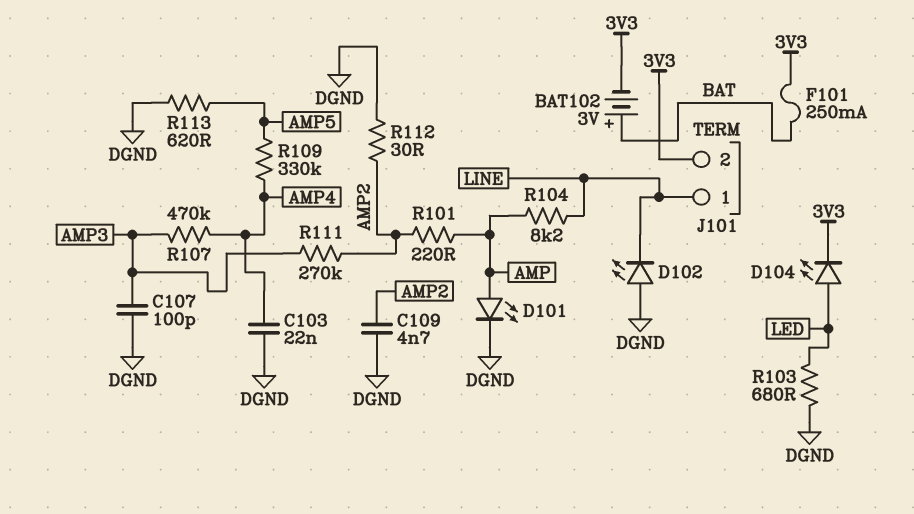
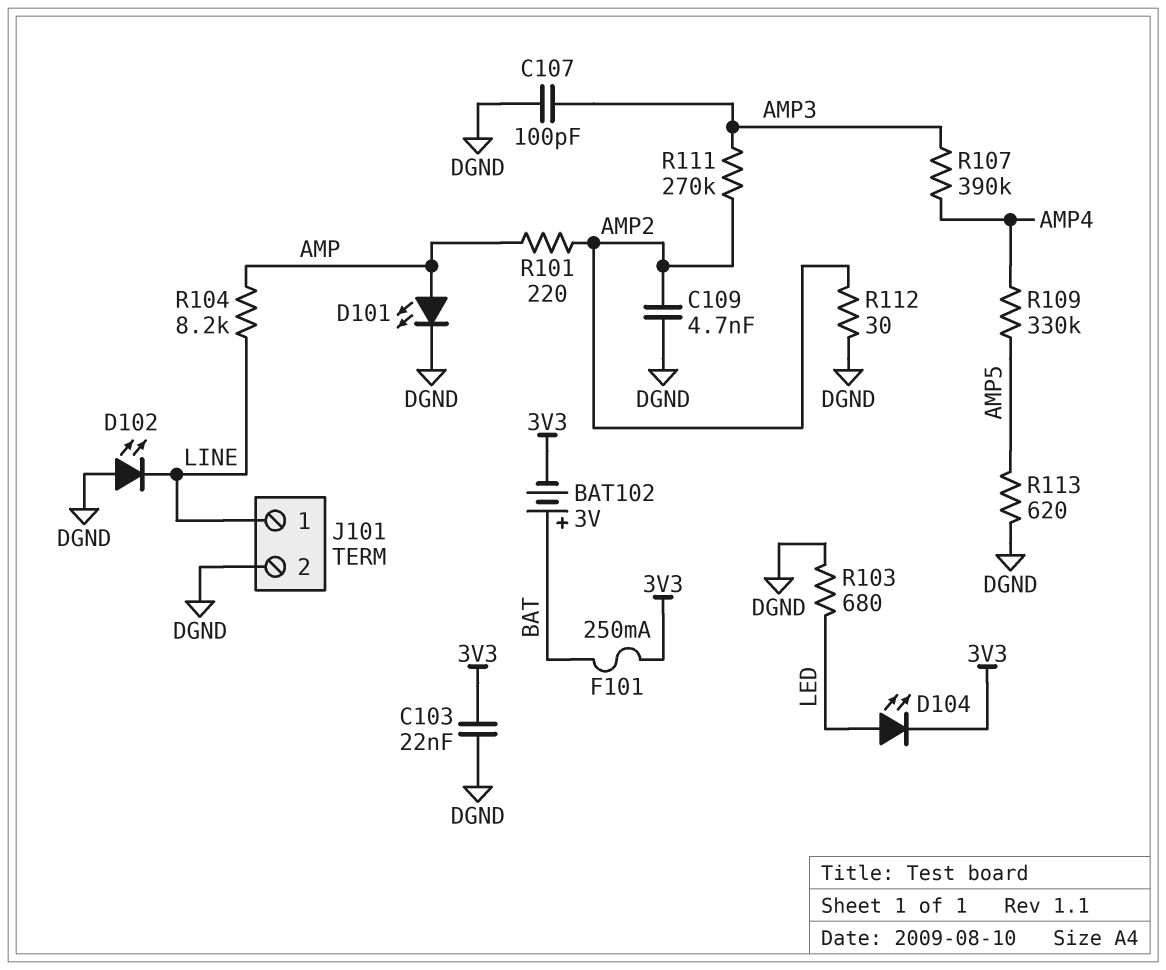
C103: 22nF (AMP4, DGND) -> 22nF (3V3, DGND)
J101 pin 2: 3V3 -> DGND
R107: 470k (AMP3, AMP4) -> 390k (AMP3, AMP4)

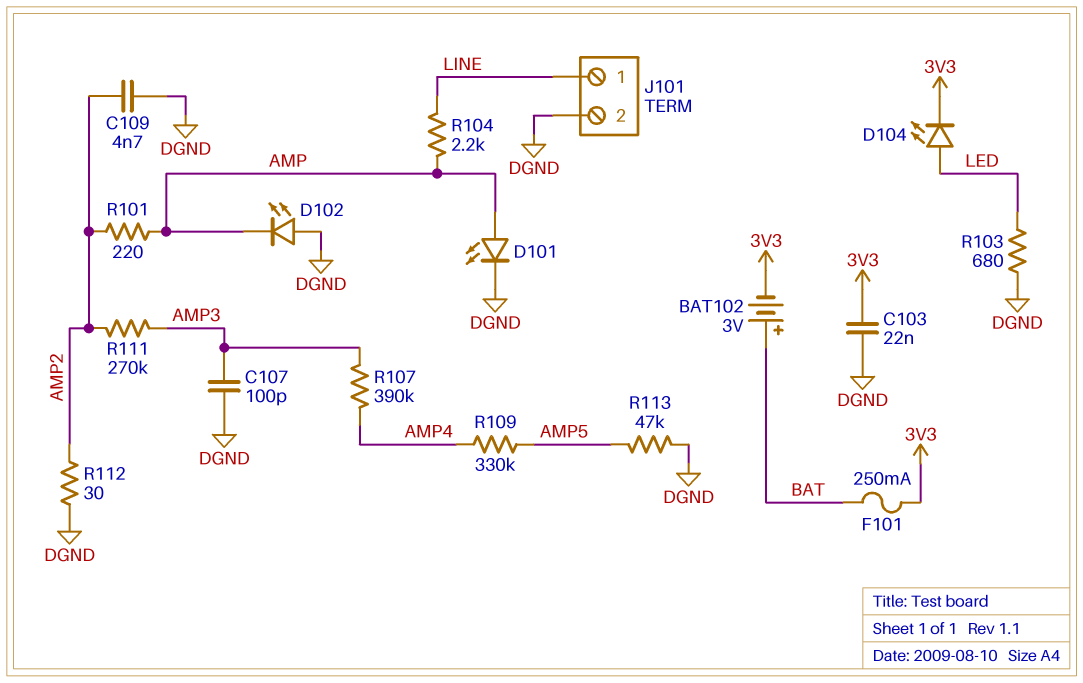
D102: LED (A DGND, K LINE) -> LED (A DGND, K AMP)
R104: 8.2k (AMP, LINE) -> 2.2k (AMP, LINE)
R113: 620 (AMP5, DGND) -> 47k (AMP5, DGND)

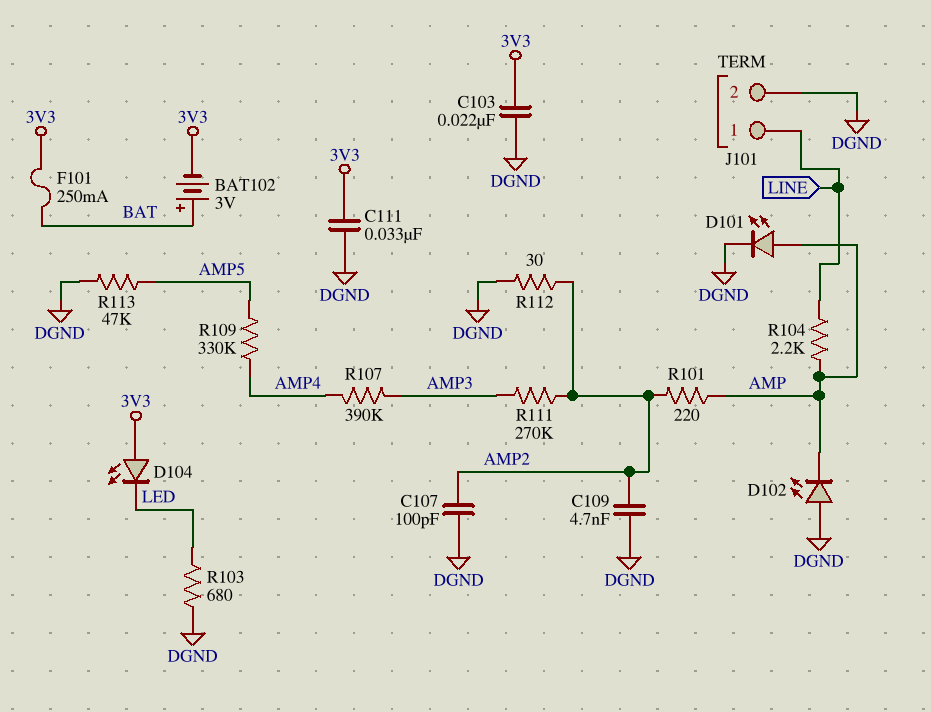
C107: 100pF (AMP3, DGND) -> 100pF (AMP2, DGND)
C111: none -> 33nF (3V3, DGND)
D104: LED (A LED, K 3V3) -> LED (A 3V3, K LED)

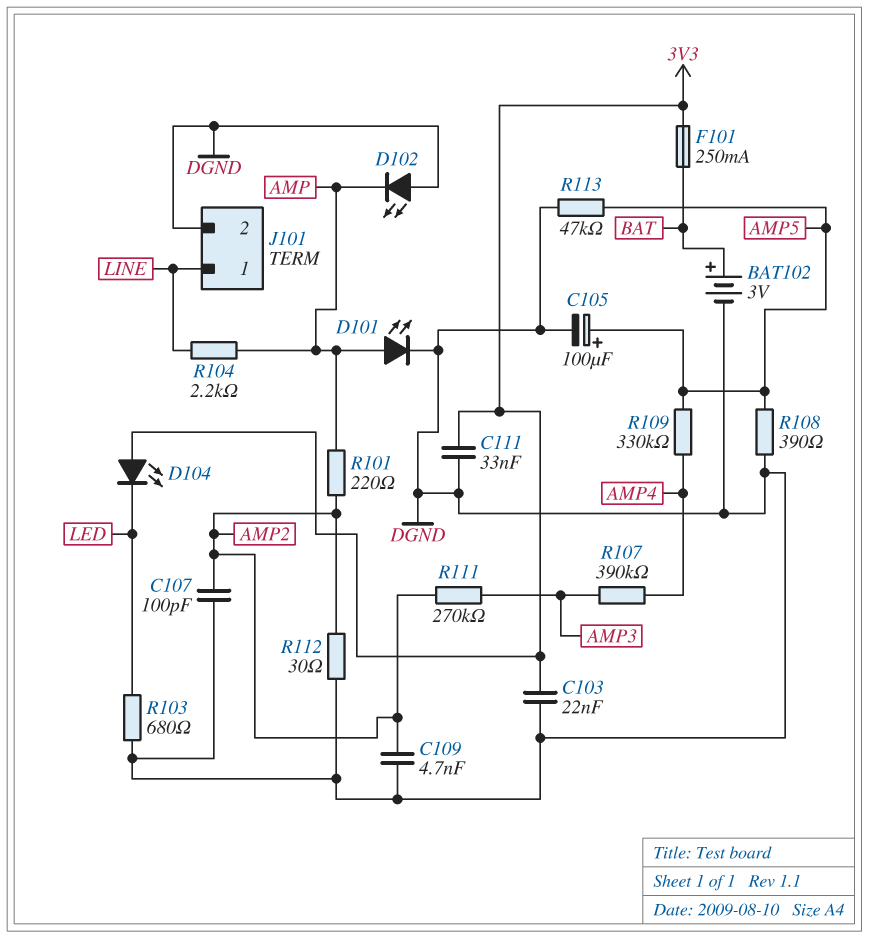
BAT102: 3V (plus BAT, minus 3V3) -> 3V (plus BAT, minus DGND)
C105: none -> 100uF (plus AMP5, minus DGND)
R108: none -> 390 (AMP5, DGND)

